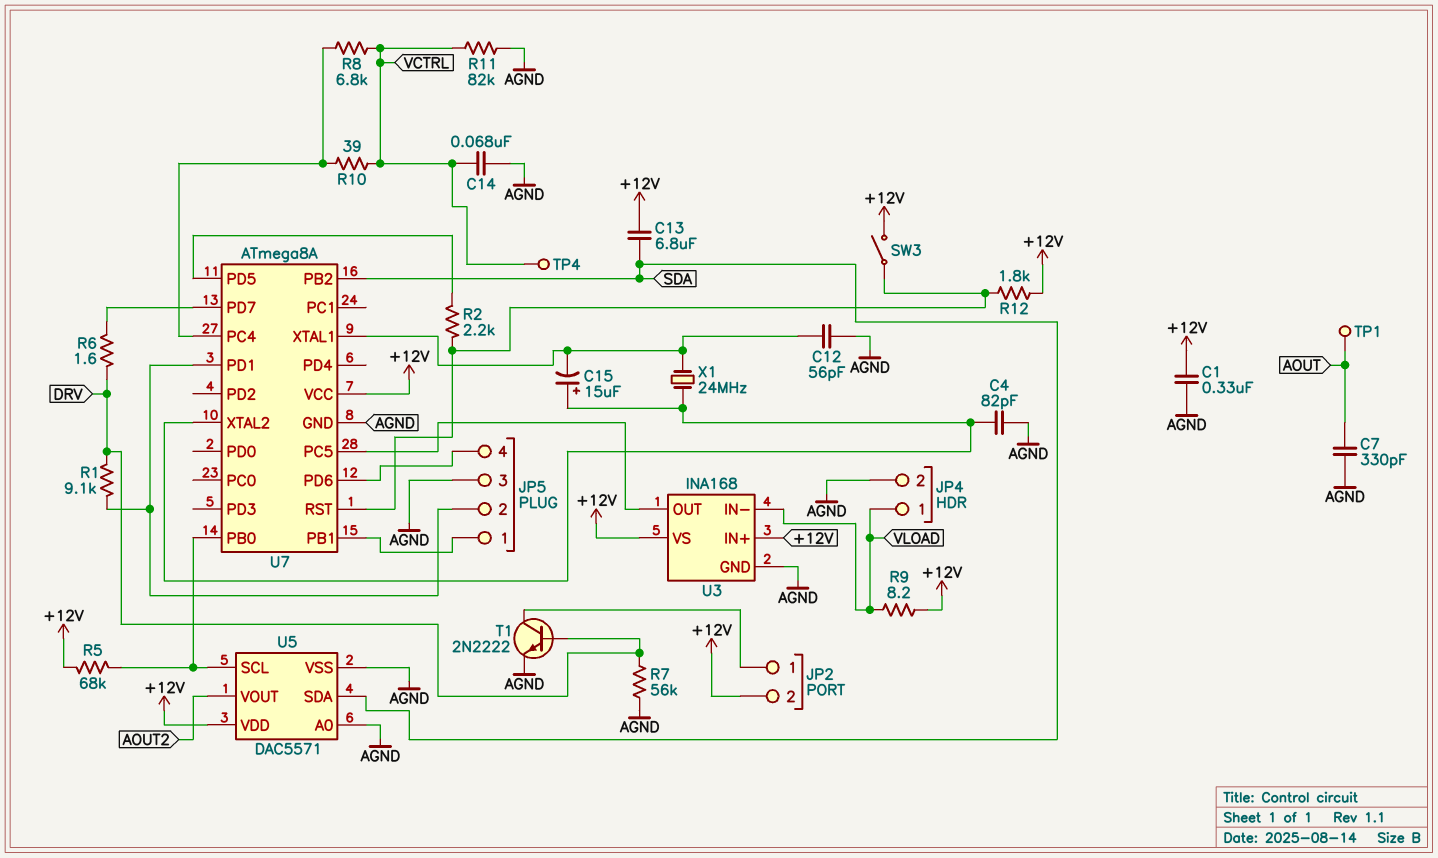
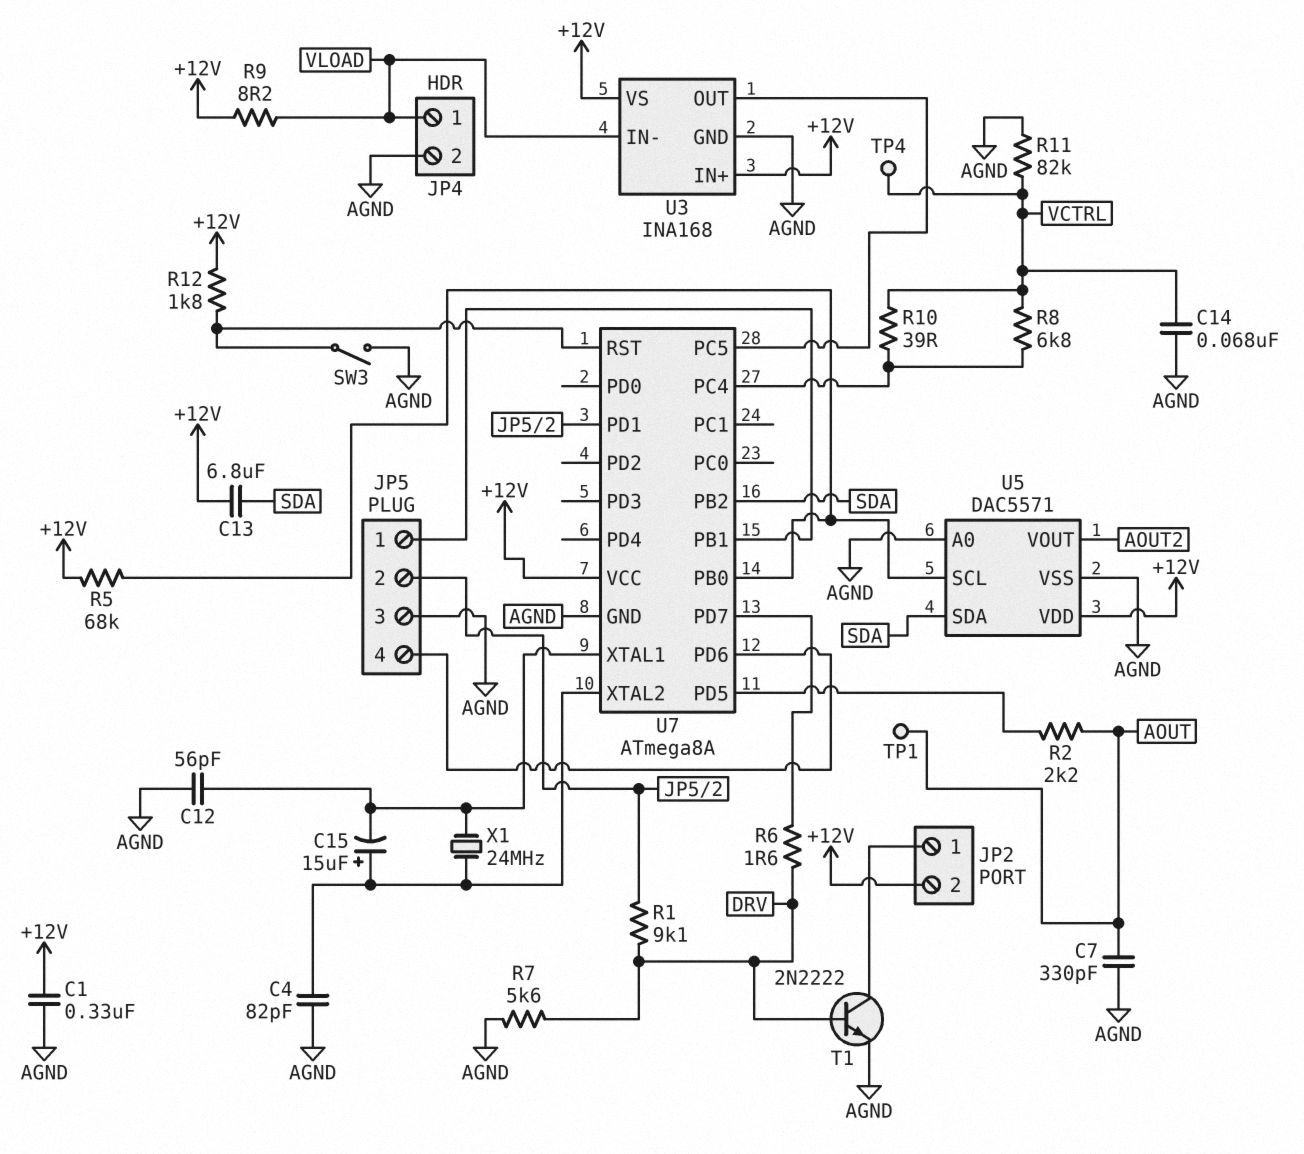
R2: 2.2k (U7/PD5, U7/RST) -> 2.2k (AOUT, U7/PD5)
R7: 56k (AGND, DRV) -> 5.6k (AGND, DRV)
SW3: switch (+12V, U7/RST) -> switch (AGND, U7/RST)

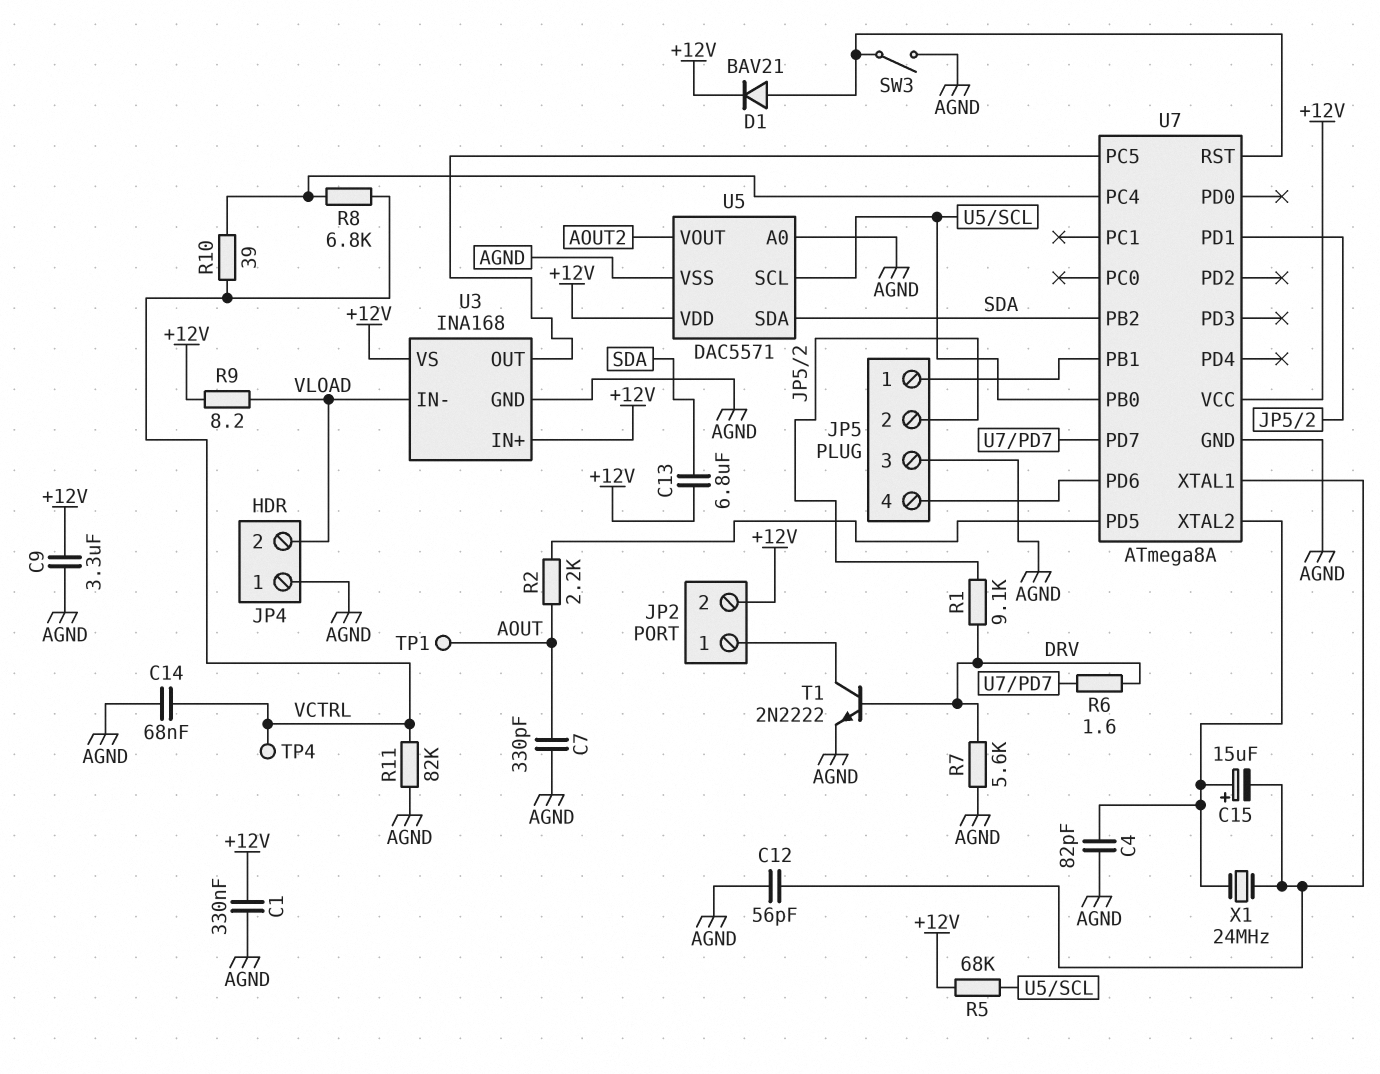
C9: none -> 3.3uF (+12V, AGND)
D1: none -> diode BAV21 (A U7/RST, K +12V)
JP4 pin 1: VLOAD -> AGND
JP4 pin 2: AGND -> VLOAD
R12: 1.8k (+12V, U7/RST) -> none

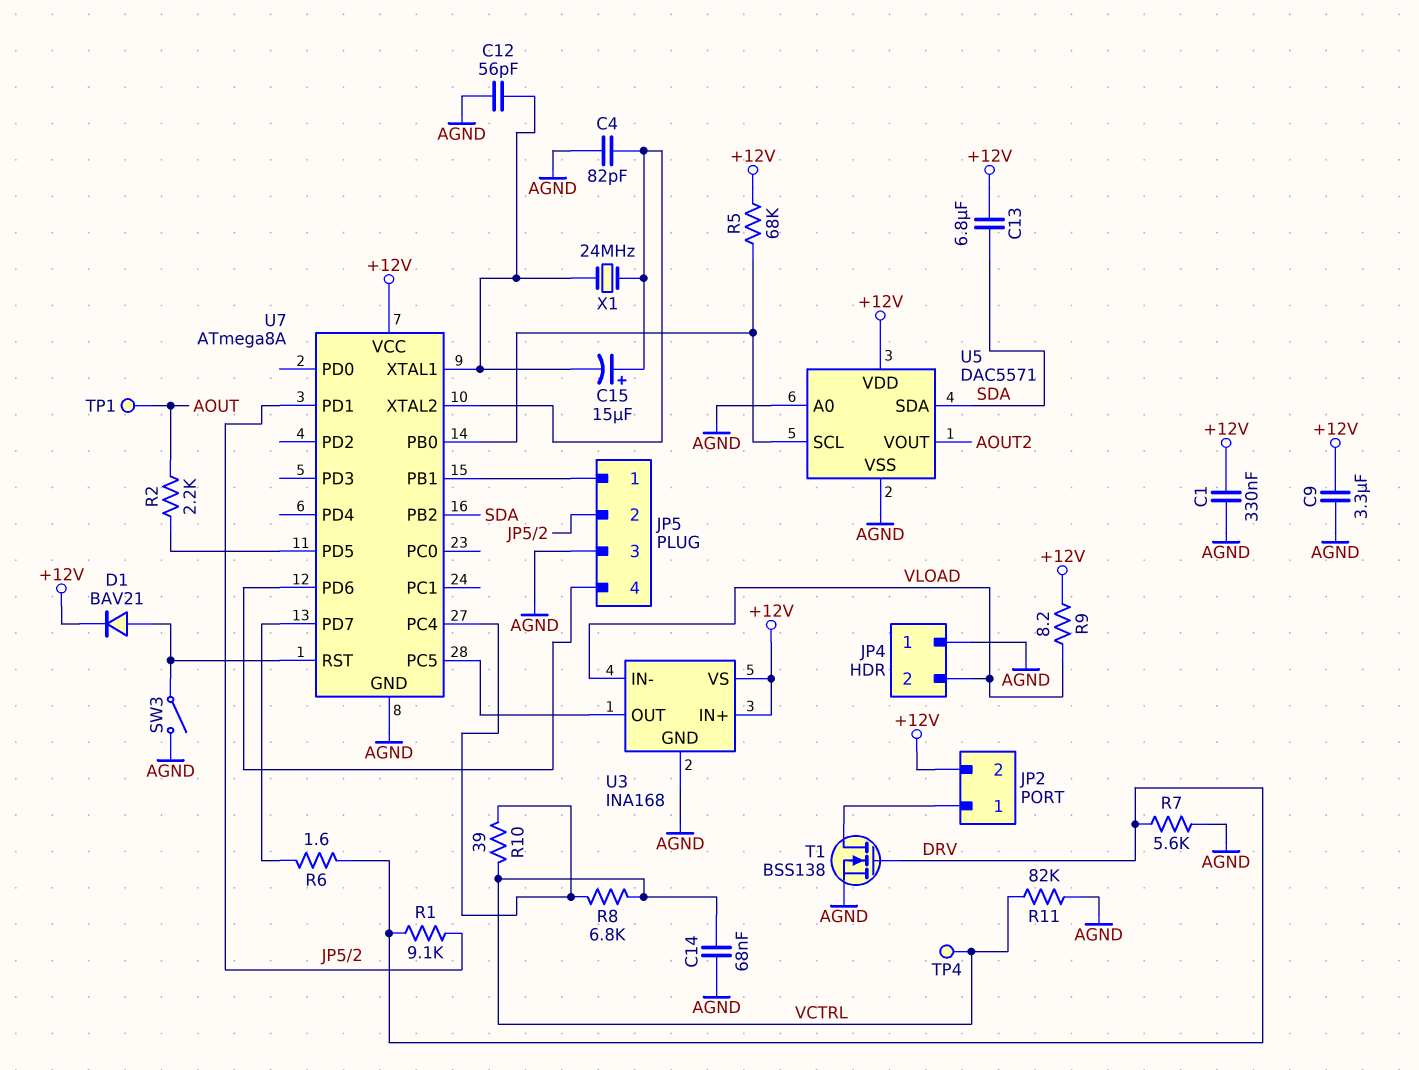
C7: 330pF (AGND, AOUT) -> none
T1: NPN 2N2222 (B DRV, C JP2/1, E AGND) -> NMOS BSS138 (G DRV, D JP2/1, S AGND)

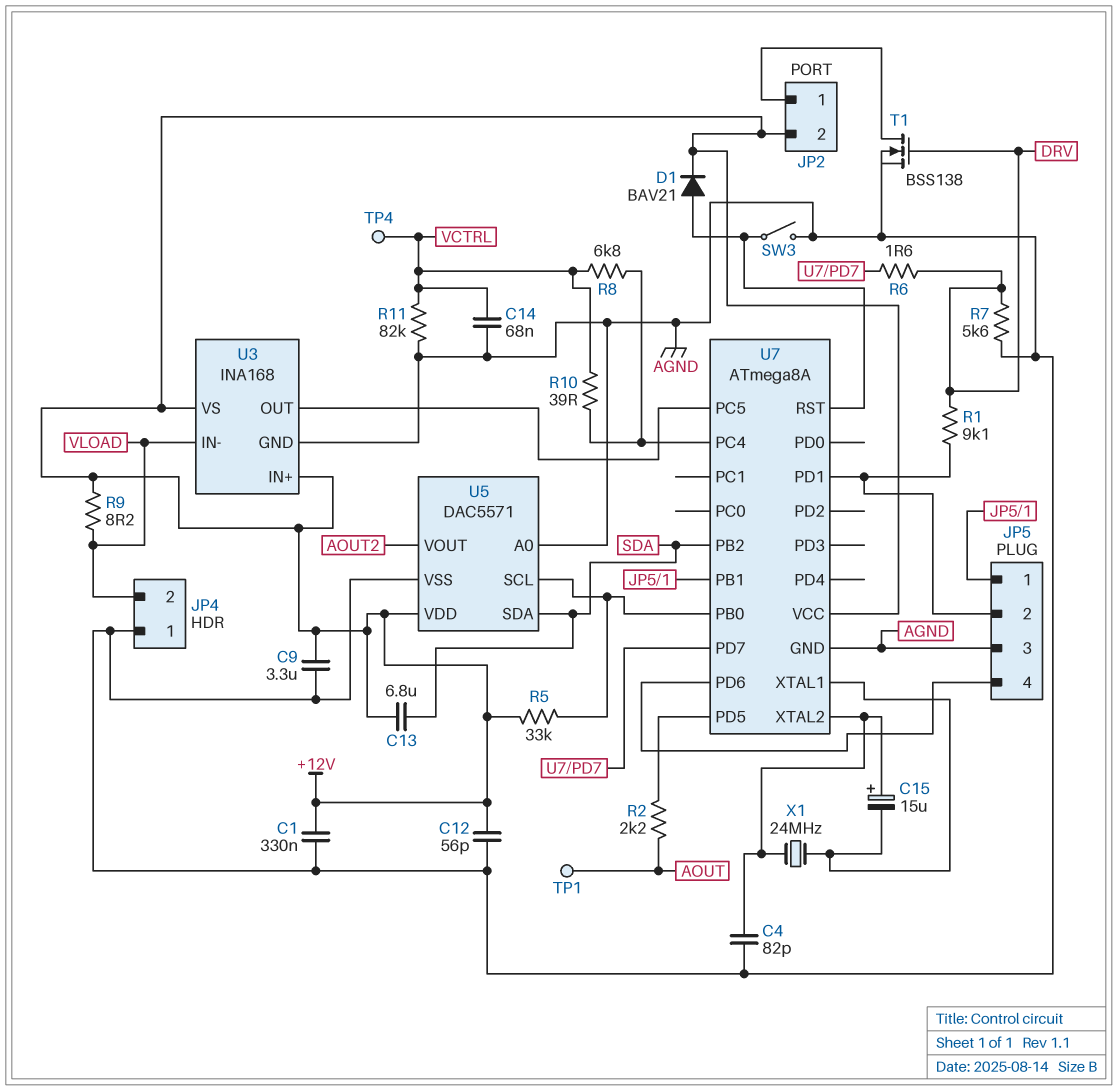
C12: 56pF (AGND, U7/XTAL1) -> 56pF (+12V, AGND)
R5: 68k (+12V, U5/SCL) -> 33k (+12V, U5/SCL)

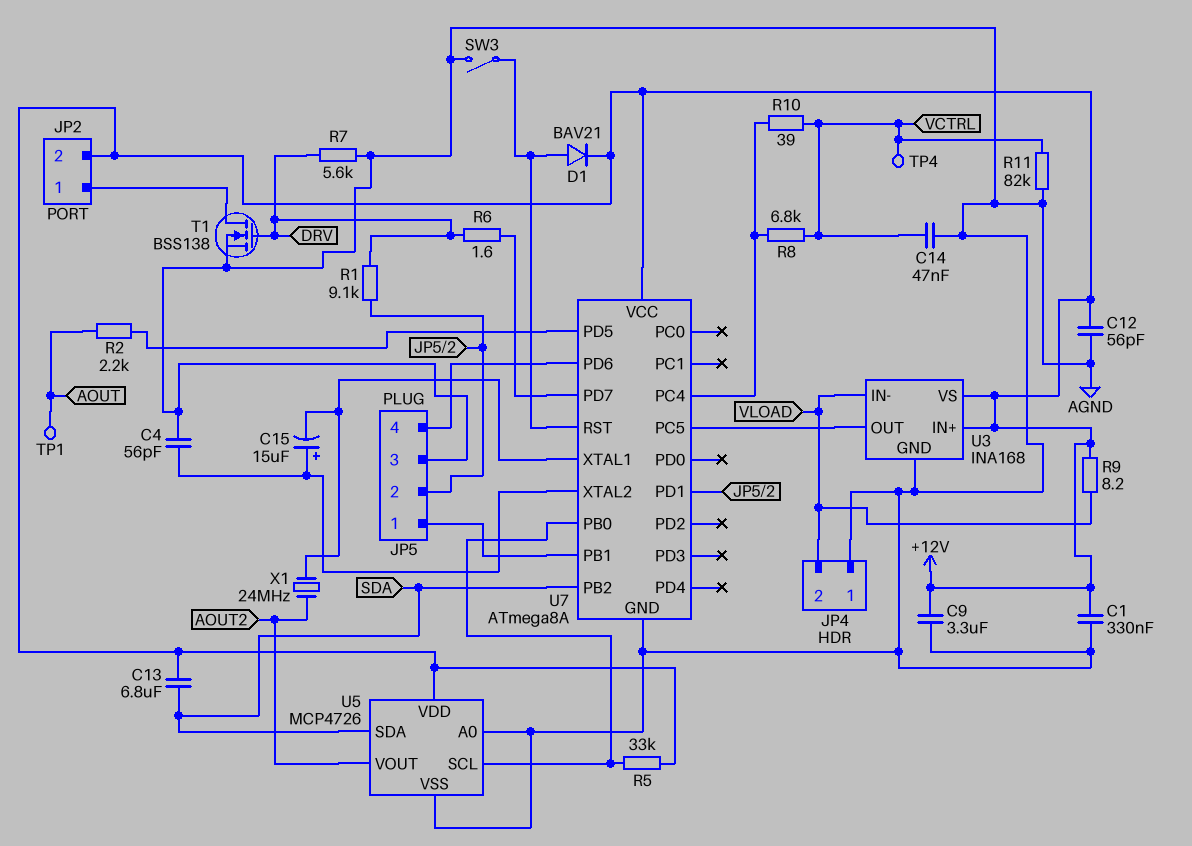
C4: 82pF (AGND, U7/XTAL2) -> 56pF (AGND, U7/XTAL2)
C14: 68nF (AGND, VCTRL) -> 47nF (AGND, VCTRL)
U5: DAC5571 -> MCP4726
X1: 24MHz (U7/XTAL1, U7/XTAL2) -> 24MHz (AOUT2, U7/XTAL1)

